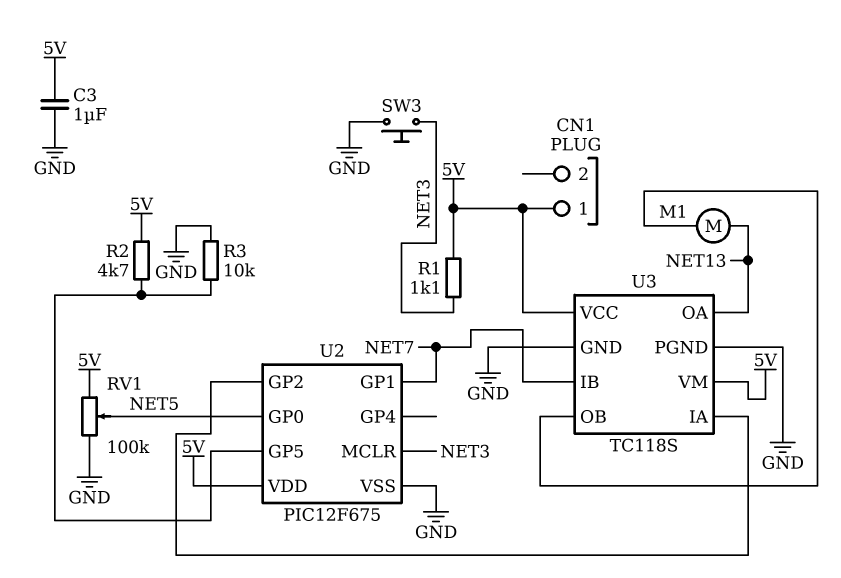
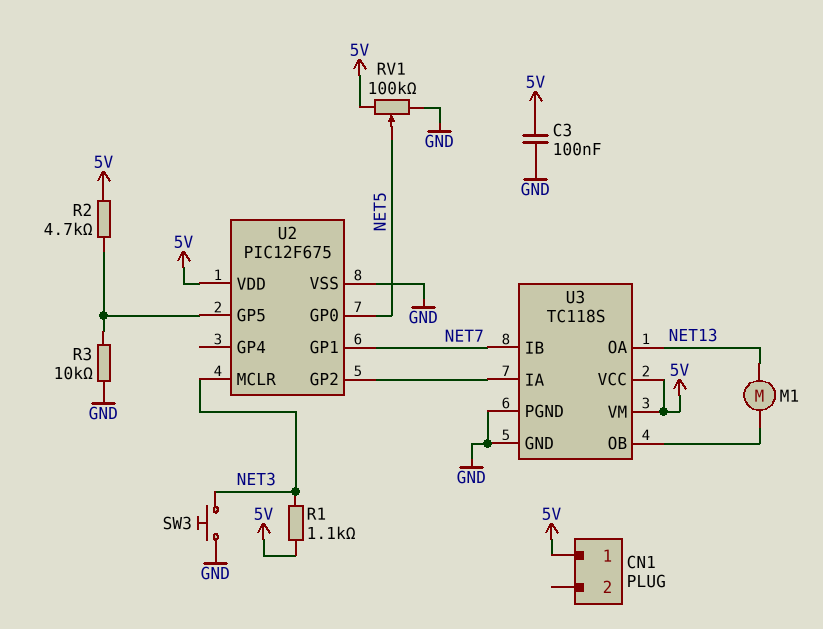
C3: 1uF (5V, GND) -> 100nF (5V, GND)

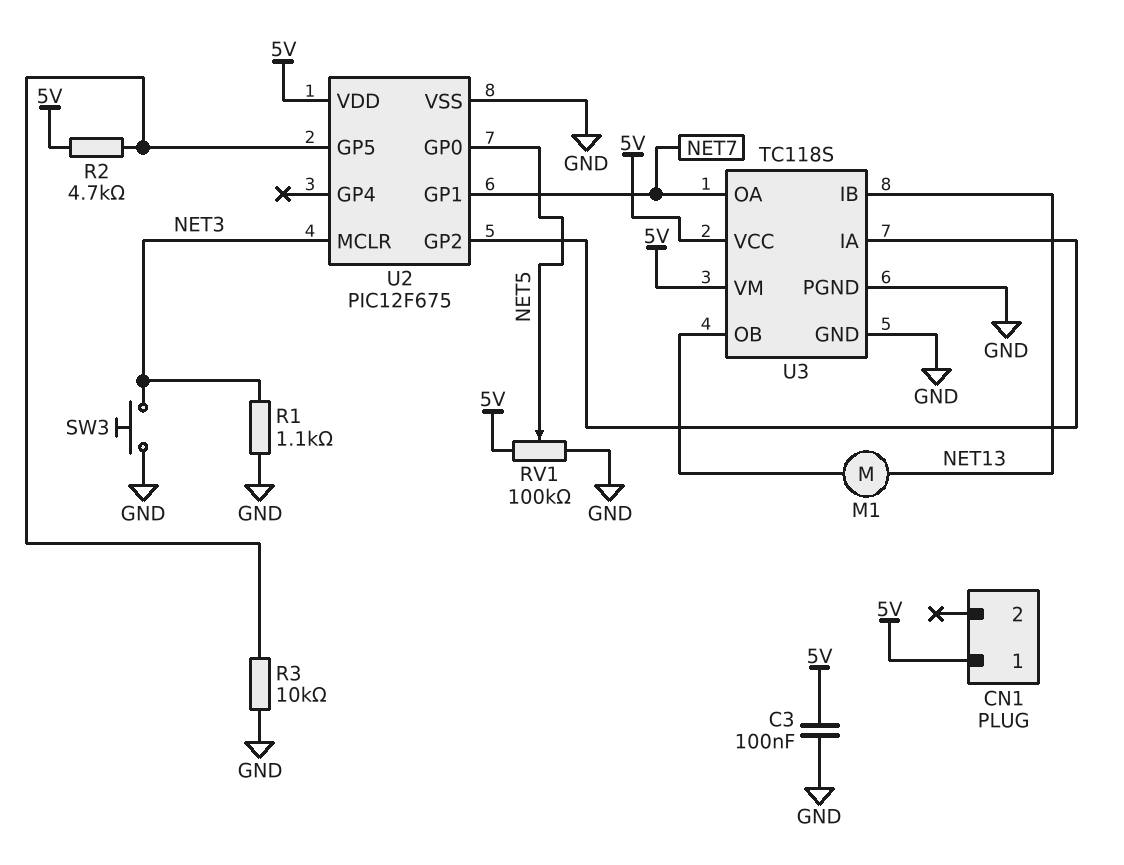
R1: 1.1k (5V, NET3) -> 1.1k (GND, NET3)
U3 pin IB: NET7 -> NET13
U3 pin OA: NET13 -> NET7

